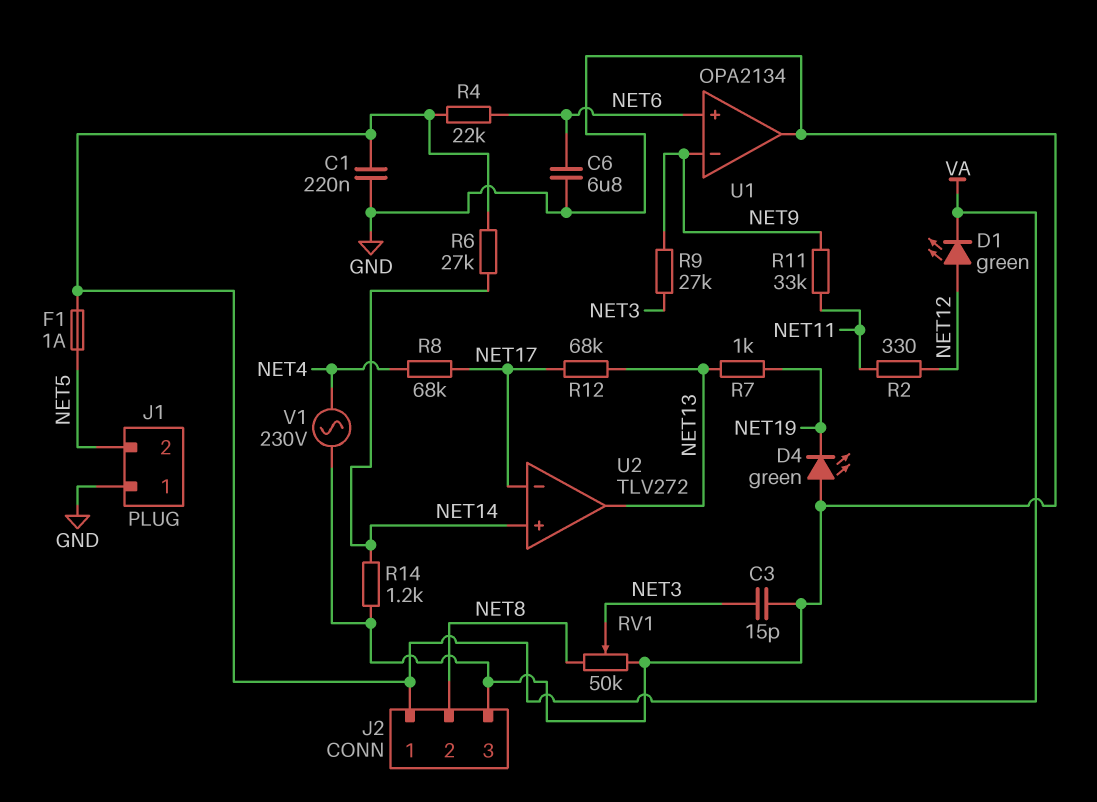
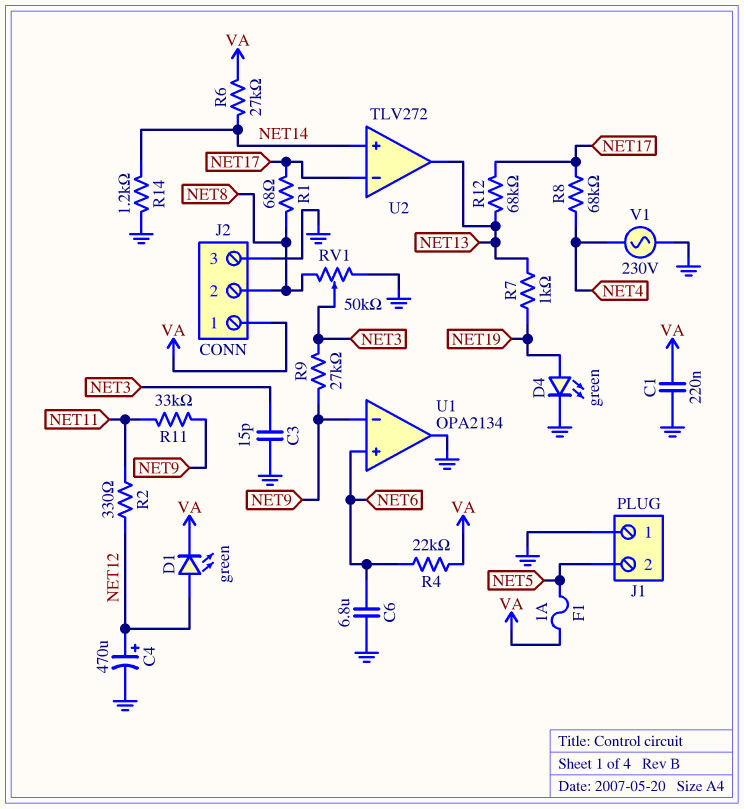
C4: none -> 470uF (plus NET12, minus GND)
D4: LED green (A GND, K NET19) -> LED green (A NET19, K GND)
R1: none -> 68 (NET8, NET17)

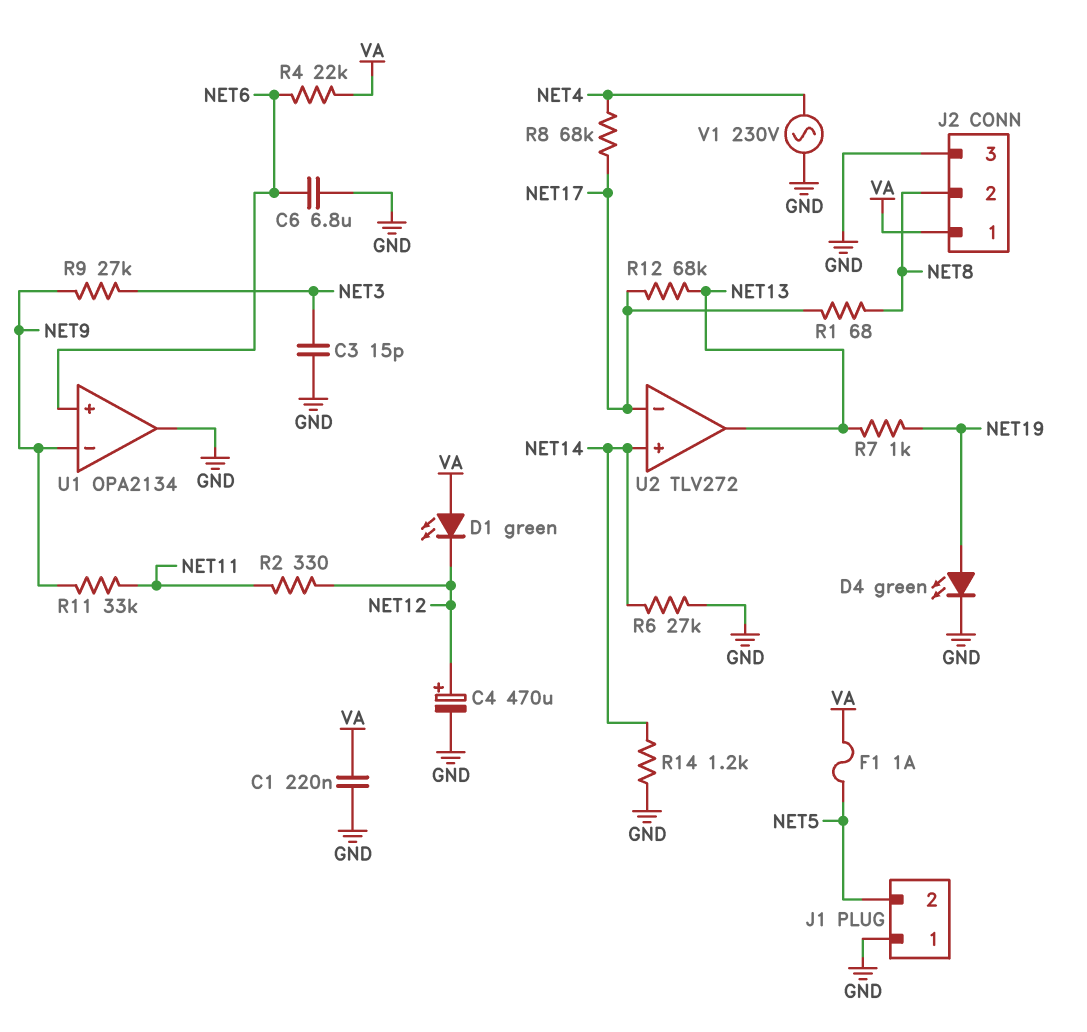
D1: LED green (A NET12, K VA) -> LED green (A VA, K NET12)
R6: 27k (NET14, VA) -> 27k (GND, NET14)
RV1: 50k (GND, NET8, wiper NET3) -> none

